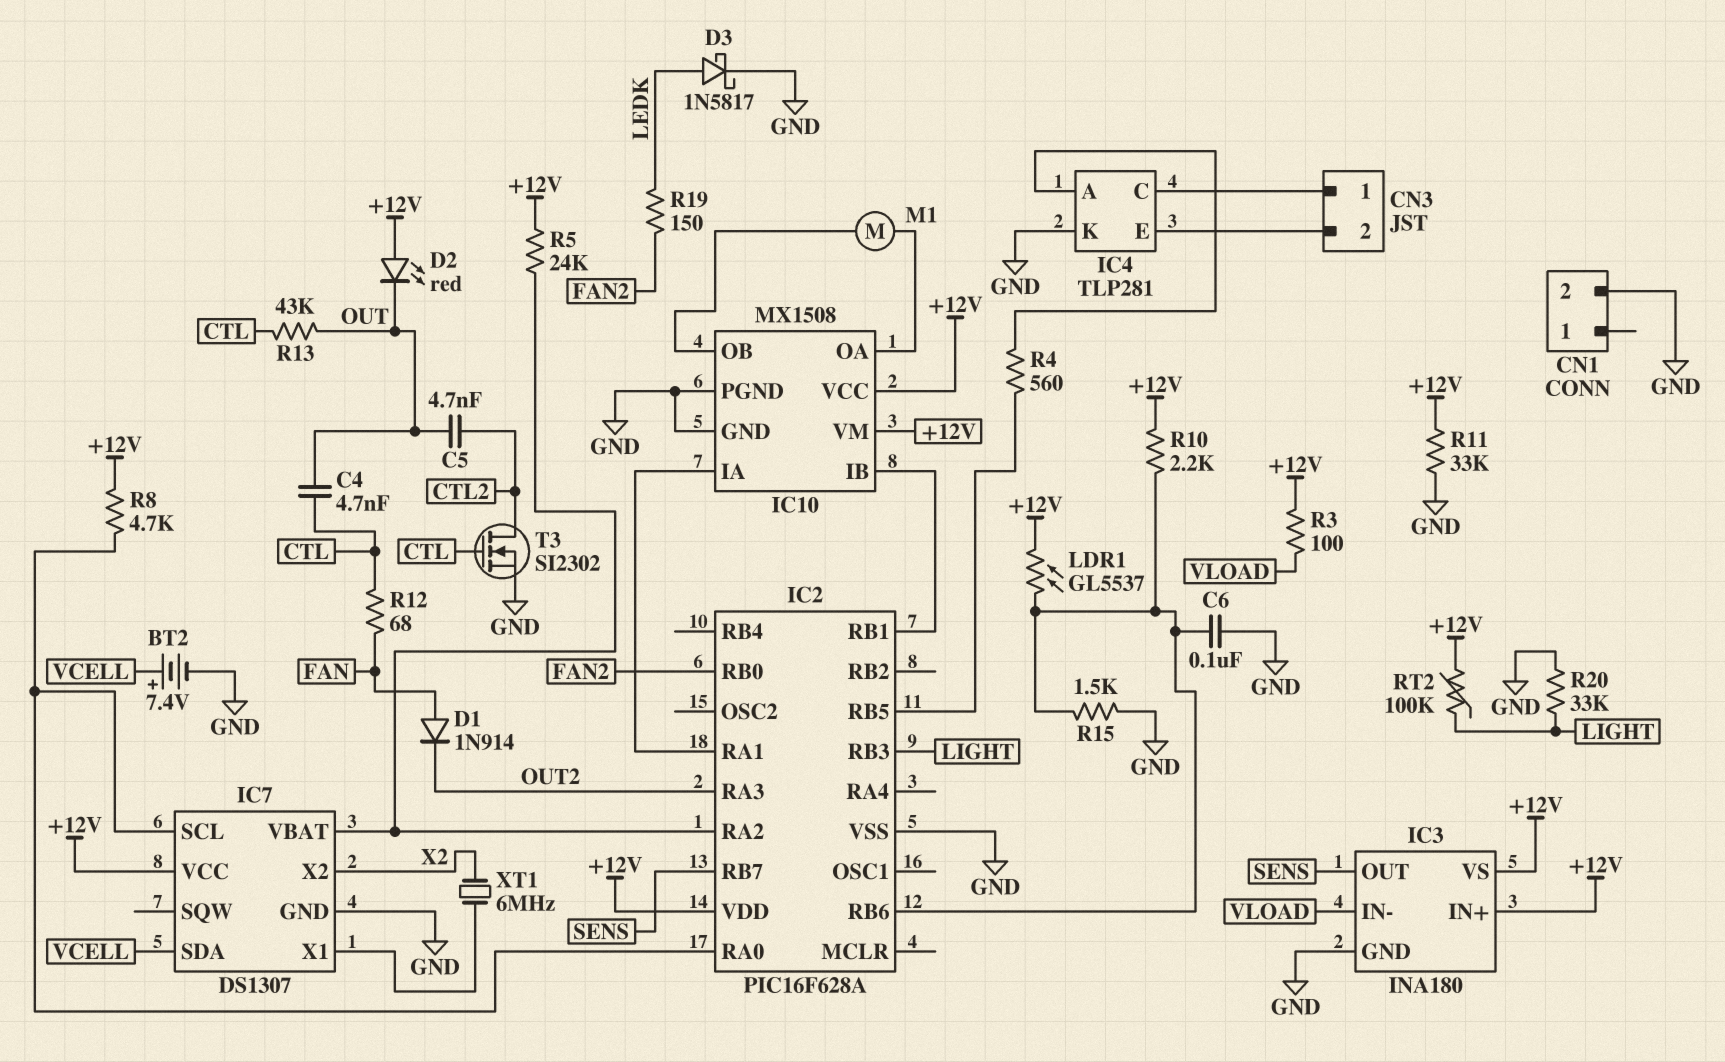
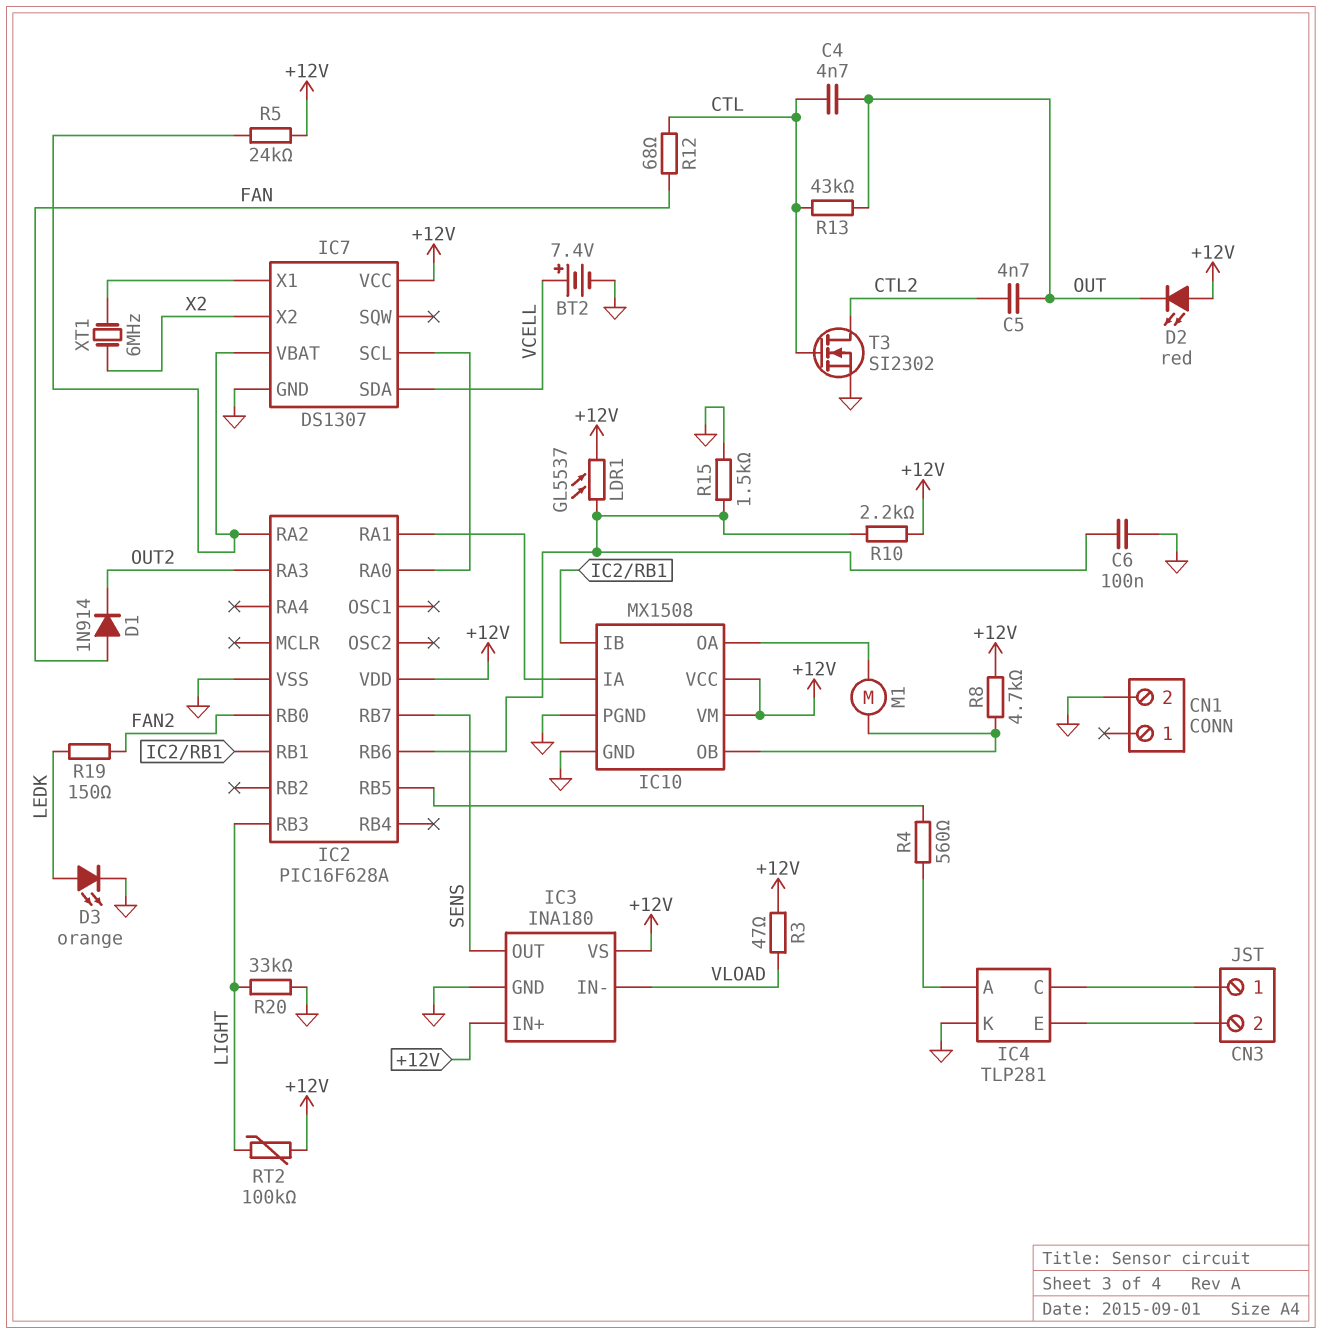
D3: schottky 1N5817 (A LEDK, K GND) -> LED orange (A LEDK, K GND)
R3: 100 (+12V, VLOAD) -> 47 (+12V, VLOAD)
R8: 4.7k (+12V, IC2/RA0) -> 4.7k (+12V, IC10/OB)
R11: 33k (+12V, GND) -> none

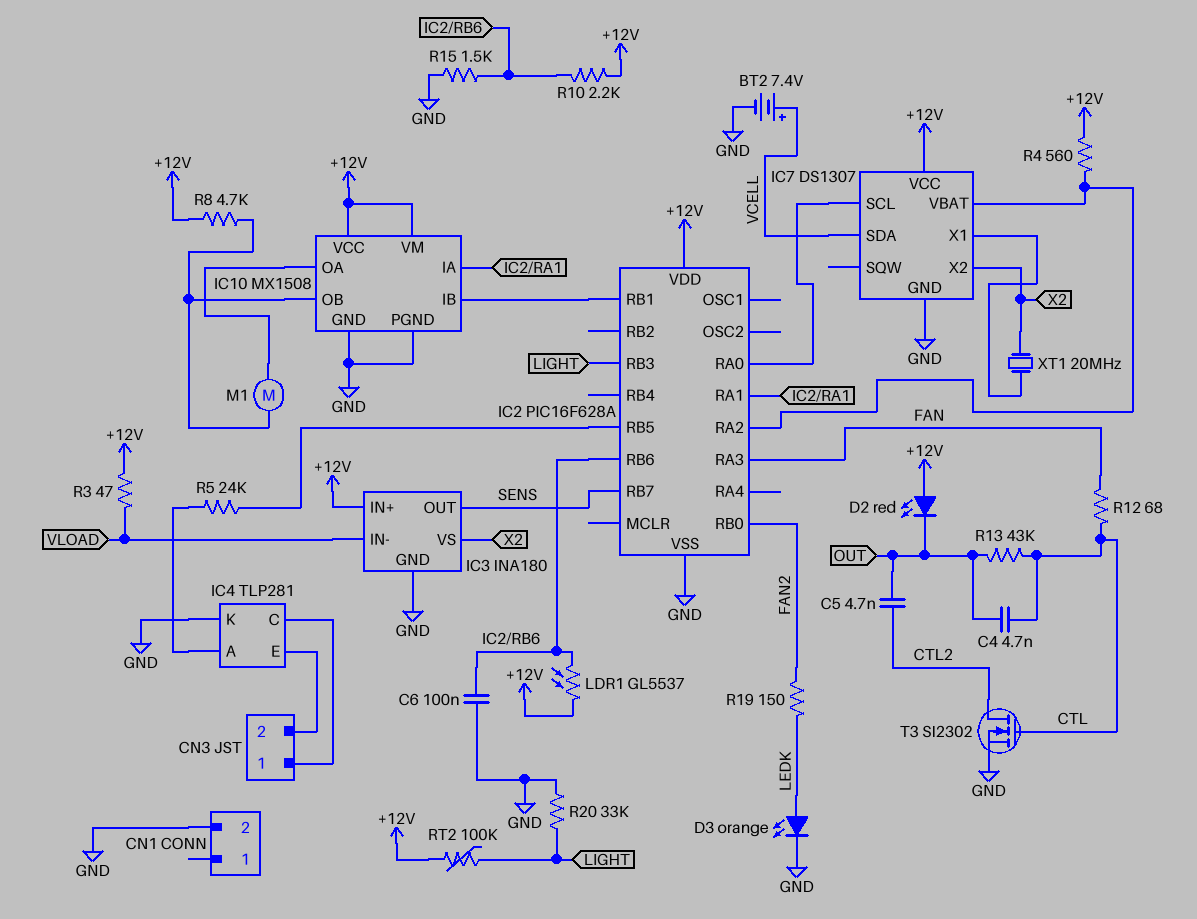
D1: diode 1N914 (A FAN, K OUT2) -> none
IC2 pin RA3: OUT2 -> FAN
IC3 pin VS: +12V -> X2
R4: 560 (IC2/RB5, IC4/A) -> 560 (+12V, IC2/RA2)
R5: 24k (+12V, IC2/RA2) -> 24k (IC2/RB5, IC4/A)
XT1: 6MHz (IC7/X1, X2) -> 20MHz (IC7/X1, X2)

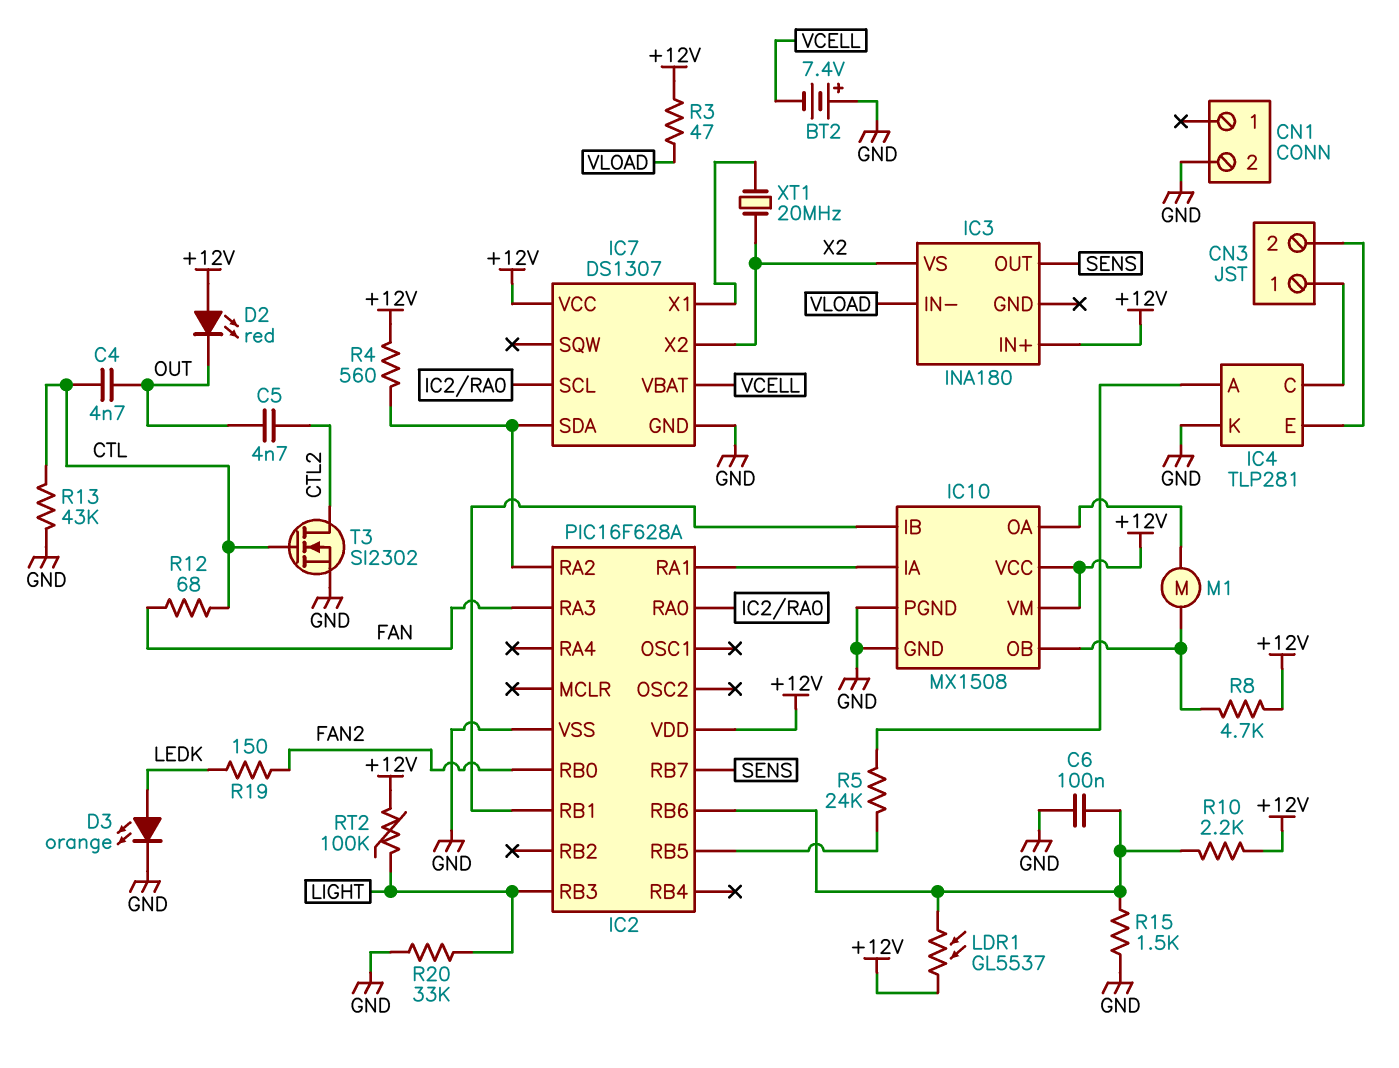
BT2: 7.4V (plus VCELL, minus GND) -> 7.4V (plus GND, minus VCELL)
IC3 pin GND: GND -> none
IC7 pin SDA: VCELL -> IC2/RA2
IC7 pin VBAT: IC2/RA2 -> VCELL
R13: 43k (CTL, OUT) -> 43k (CTL, GND)

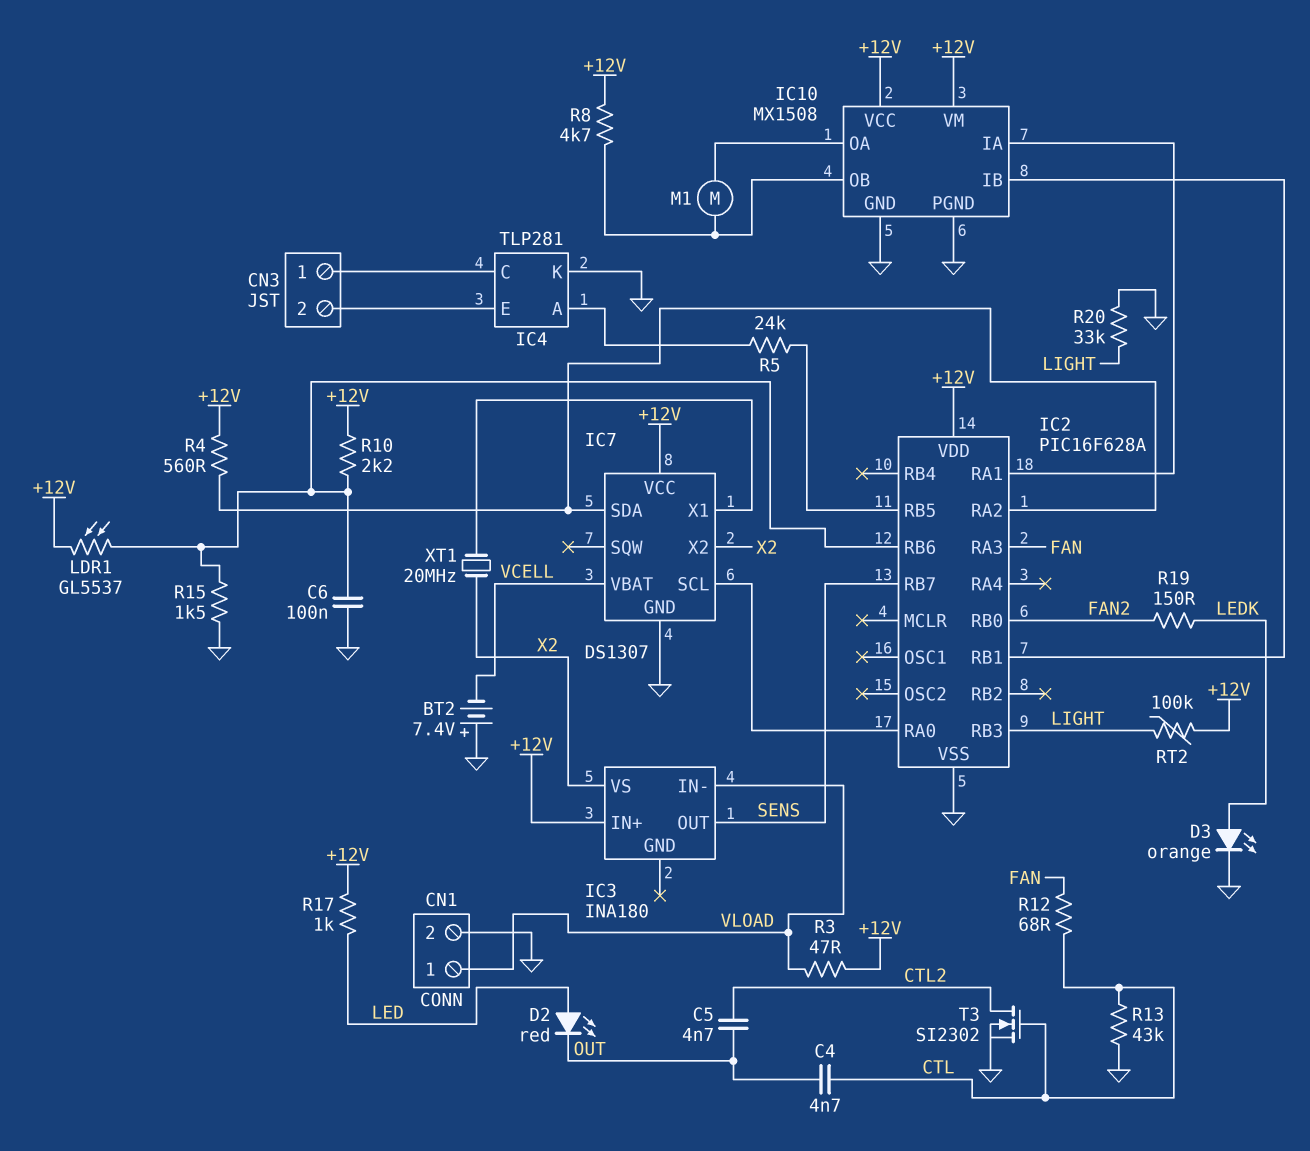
CN1 pin 1: none -> VLOAD
D2: LED red (A +12V, K OUT) -> LED red (A LED, K OUT)
R17: none -> 1k (+12V, LED)

